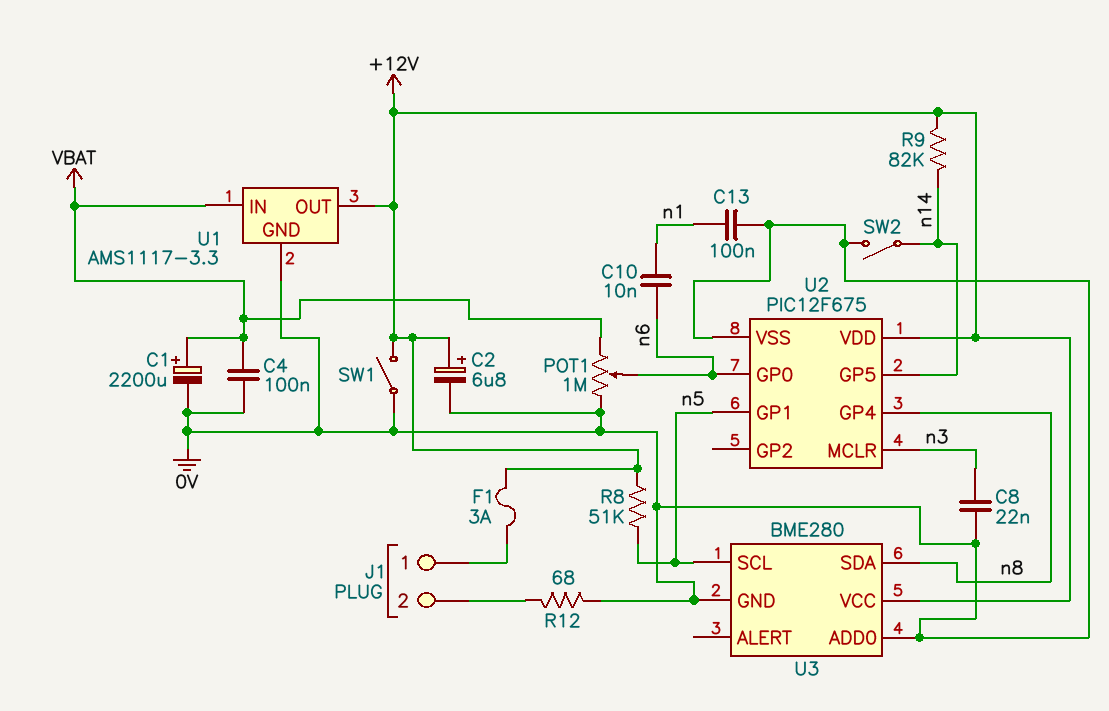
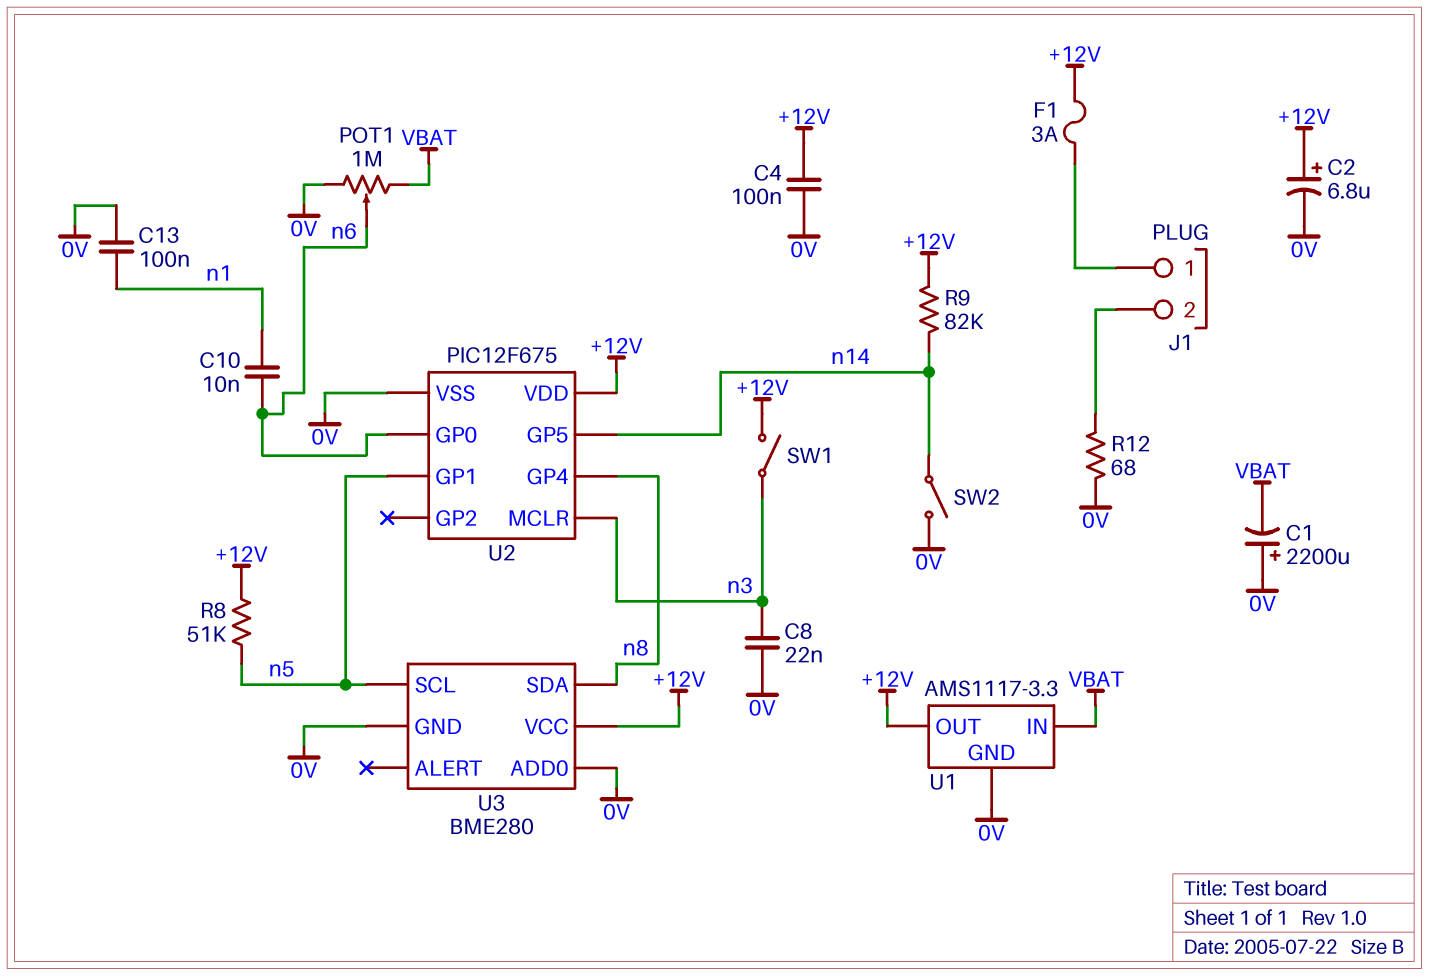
C1: 2200uF (plus VBAT, minus 0V) -> 2200uF (plus 0V, minus VBAT)
C4: 100nF (0V, VBAT) -> 100nF (+12V, 0V)
SW1: switch (+12V, 0V) -> switch (+12V, n3)

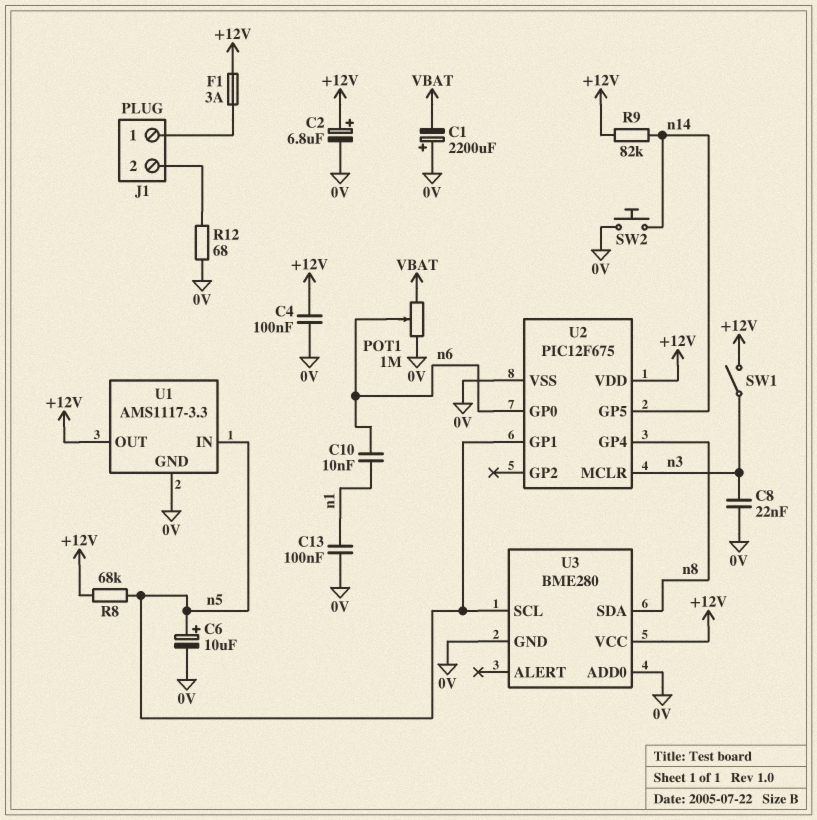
C6: none -> 10uF (plus n5, minus 0V)
R8: 51k (+12V, n5) -> 68k (+12V, n5)
SW2: switch (0V, n14) -> button (0V, n14)
U1 pin IN: VBAT -> n5

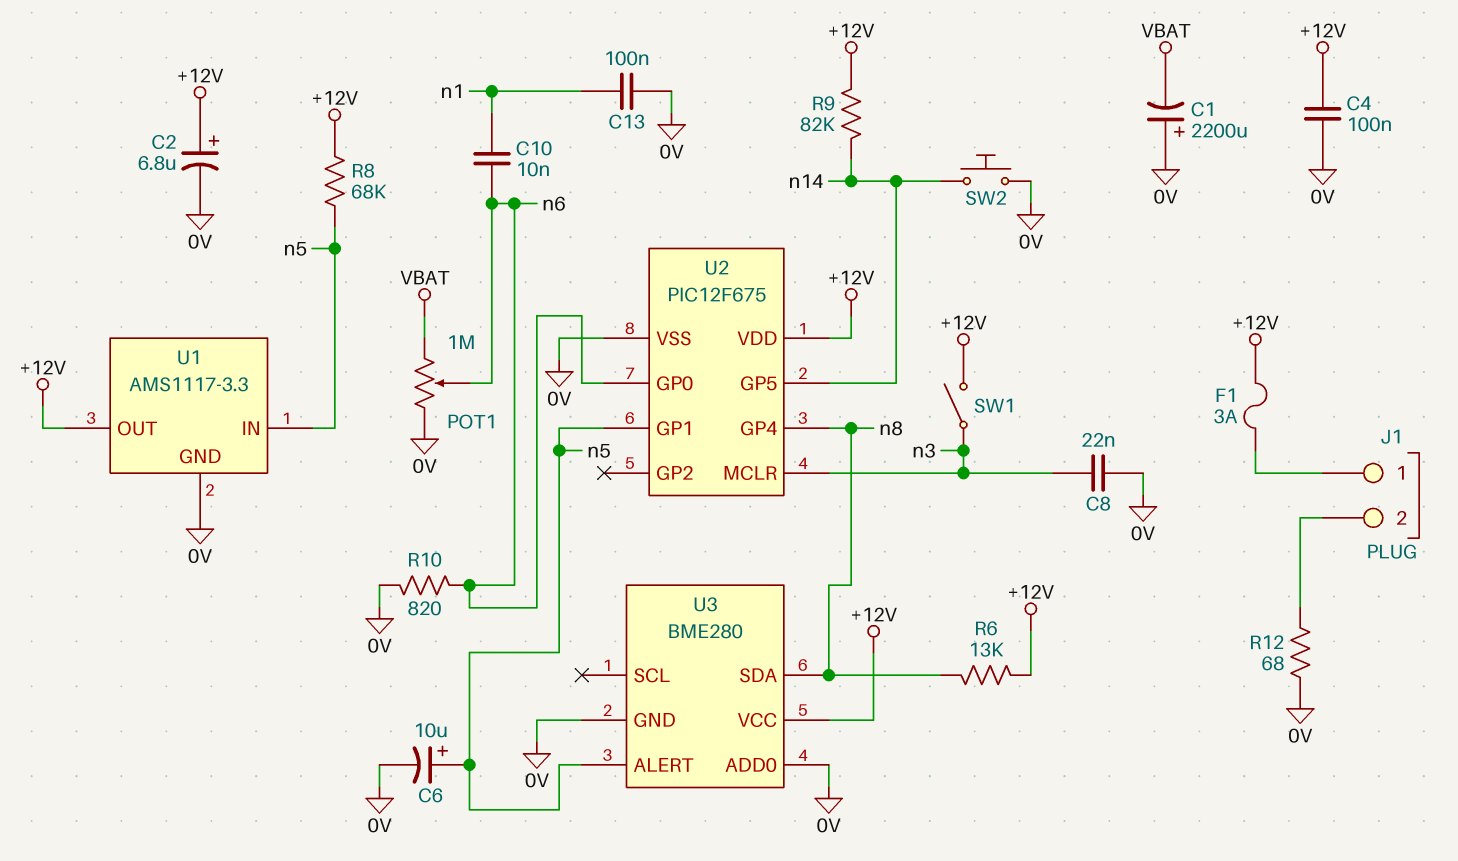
R6: none -> 13k (+12V, n8)
R10: none -> 820 (0V, n6)
U3 pin ALERT: none -> n5
U3 pin SCL: n5 -> none

